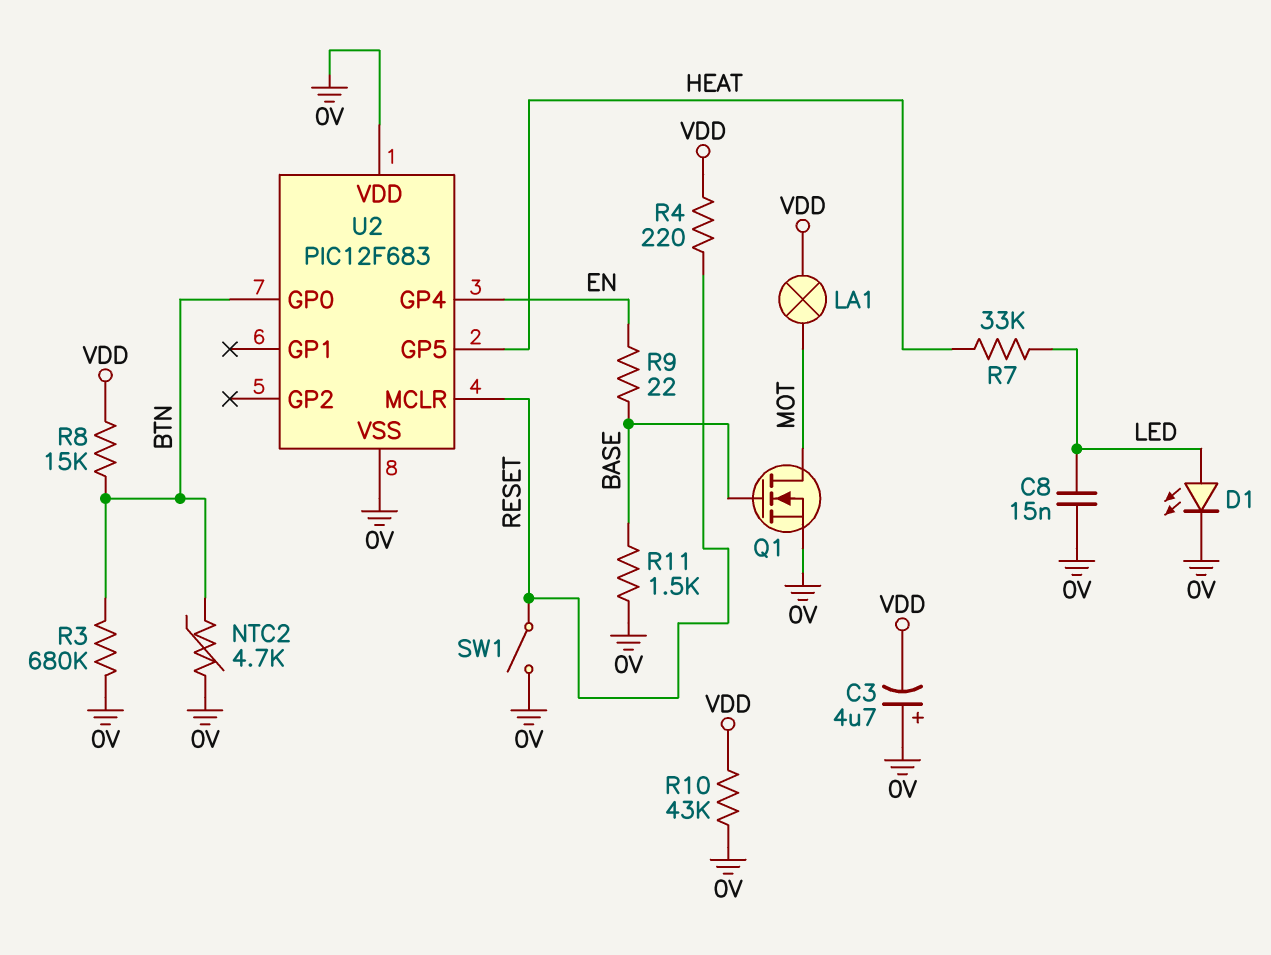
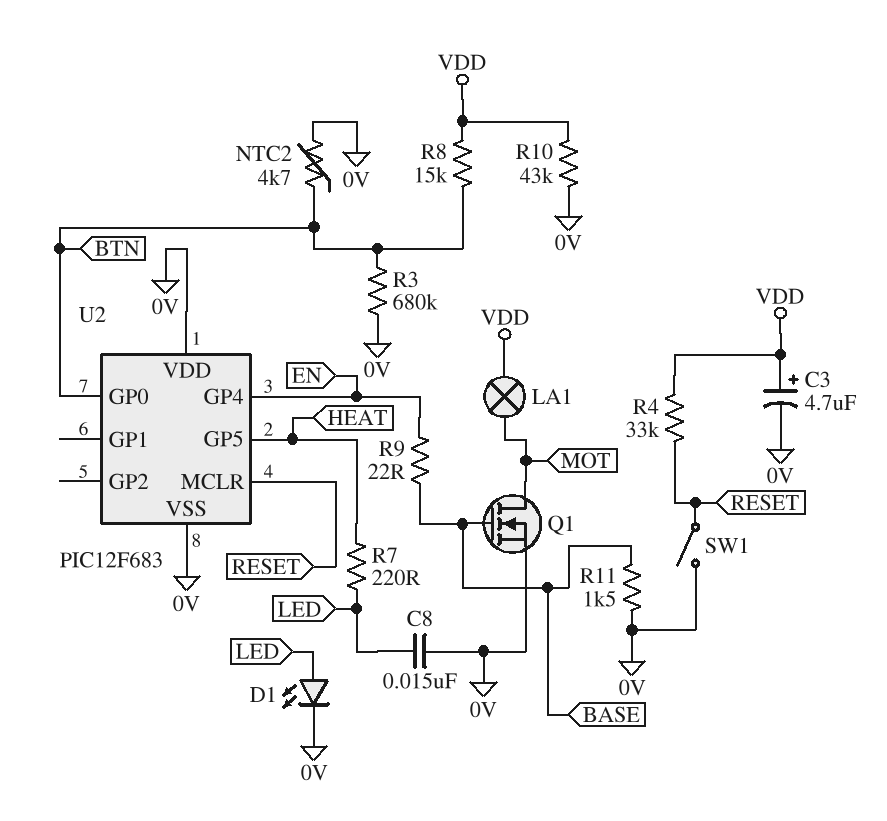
C3: 4.7uF (plus 0V, minus VDD) -> 4.7uF (plus VDD, minus 0V)
R4: 220 (RESET, VDD) -> 33k (RESET, VDD)
R7: 33k (HEAT, LED) -> 220 (HEAT, LED)

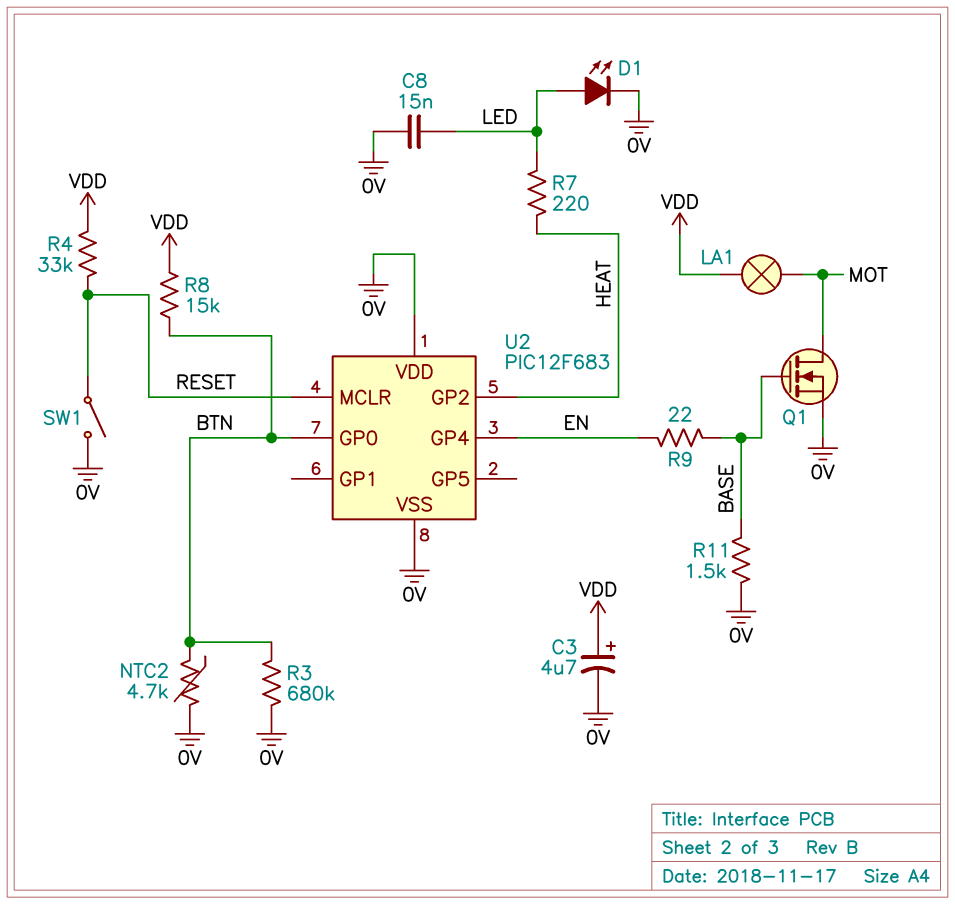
R10: 43k (0V, VDD) -> none
U2 pin GP2: none -> HEAT
U2 pin GP5: HEAT -> none

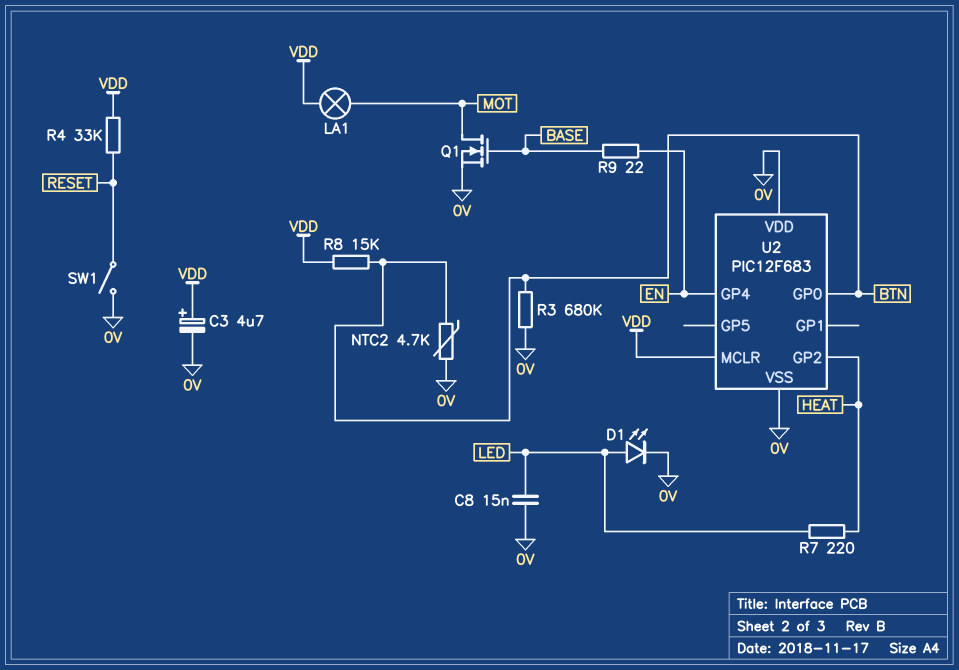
R11: 1.5k (0V, BASE) -> none
U2 pin MCLR: RESET -> VDD

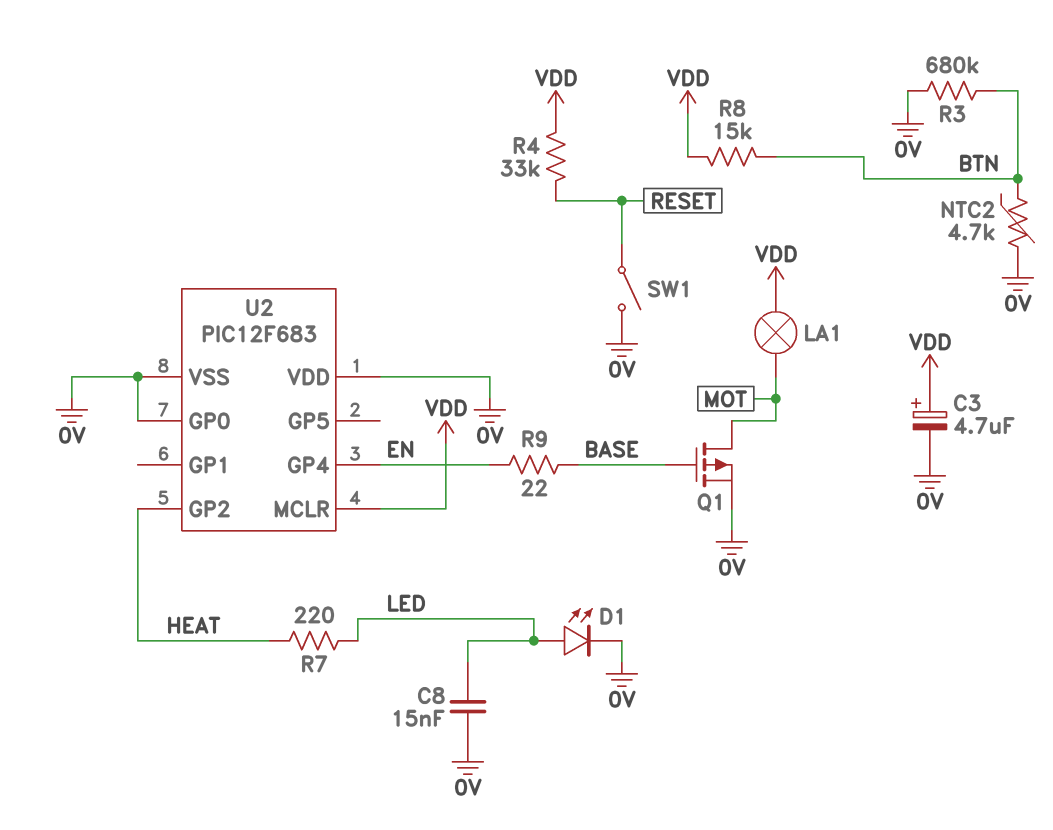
Q1: NMOS (G BASE, D MOT, S 0V) -> PMOS (G BASE, D MOT, S 0V)
U2 pin GP0: BTN -> 0V

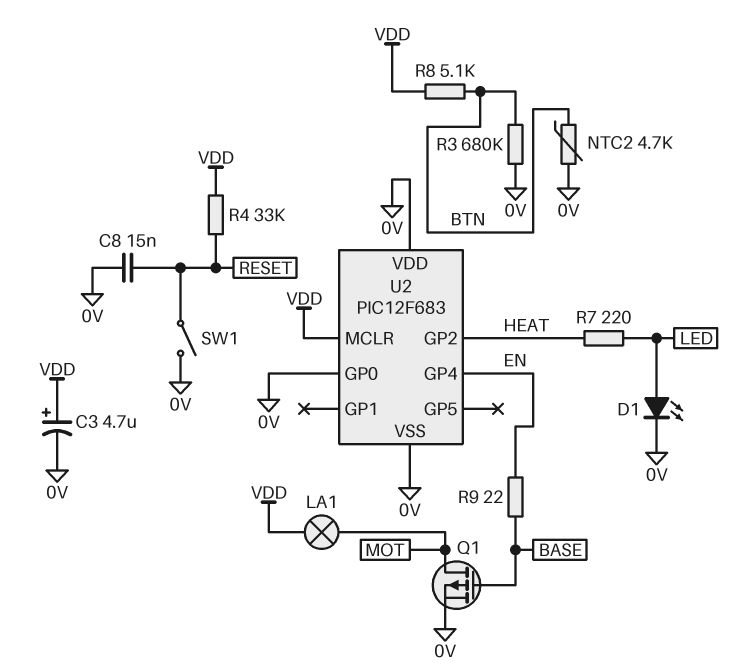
C8: 15nF (0V, LED) -> 15nF (0V, RESET)
R8: 15k (BTN, VDD) -> 5.1k (BTN, VDD)

